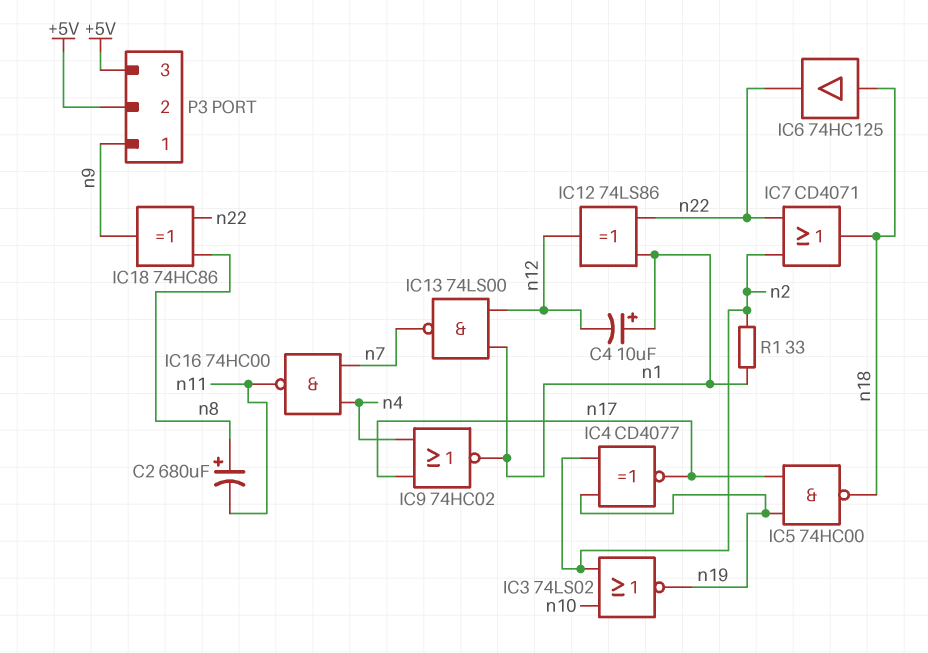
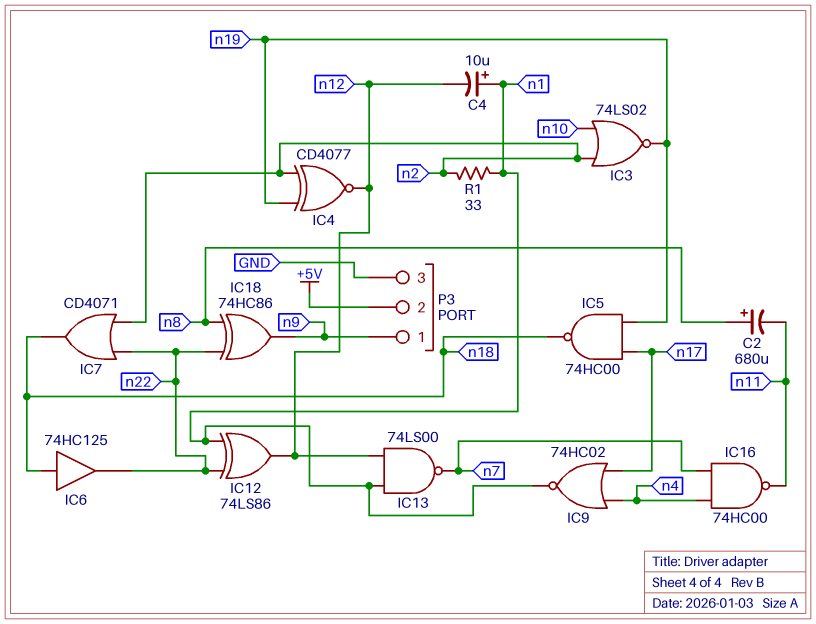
IC4: XNOR CD4077 (in n2, in n19, out n17) -> XNOR CD4077 (in n2, in n19, out n12)
P3 pin 3: +5V -> GND

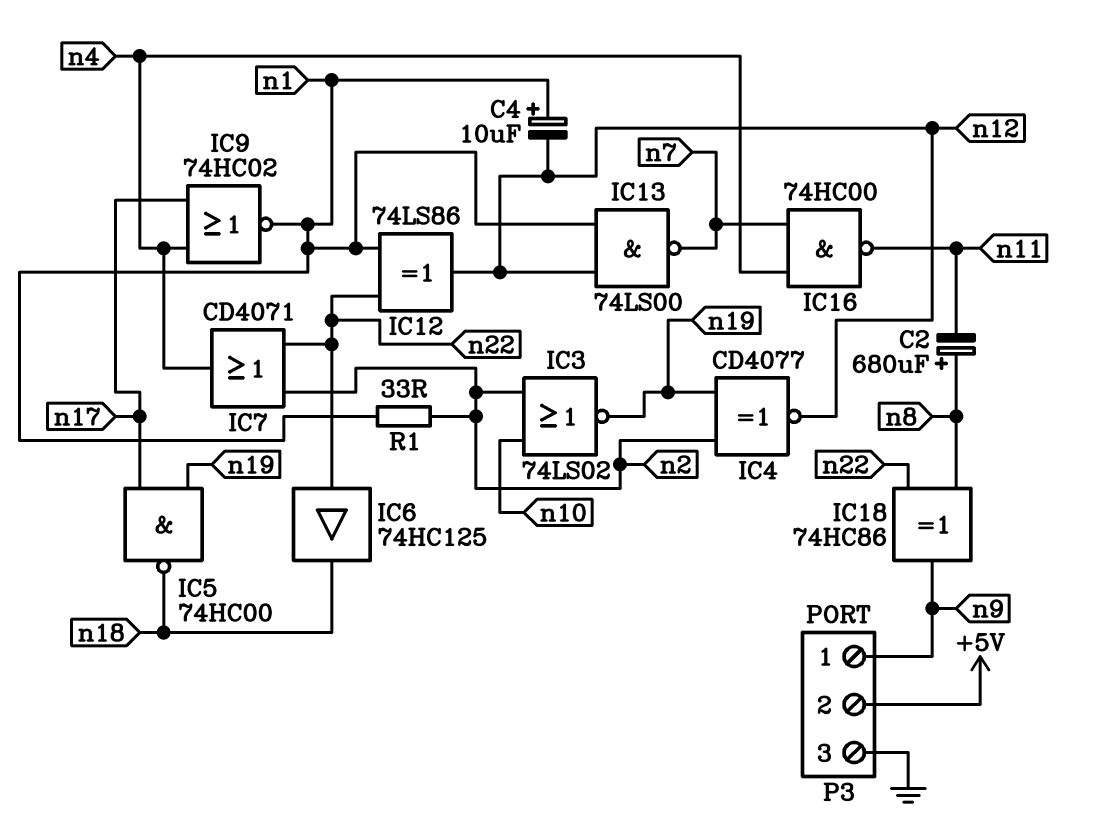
IC6: buffer 74HC125 (in n18, out n22) -> buffer 74HC125 (in n22, out n18)
IC7: OR CD4071 (in n2, in n22, out n18) -> OR CD4071 (in n2, in n22, out n4)

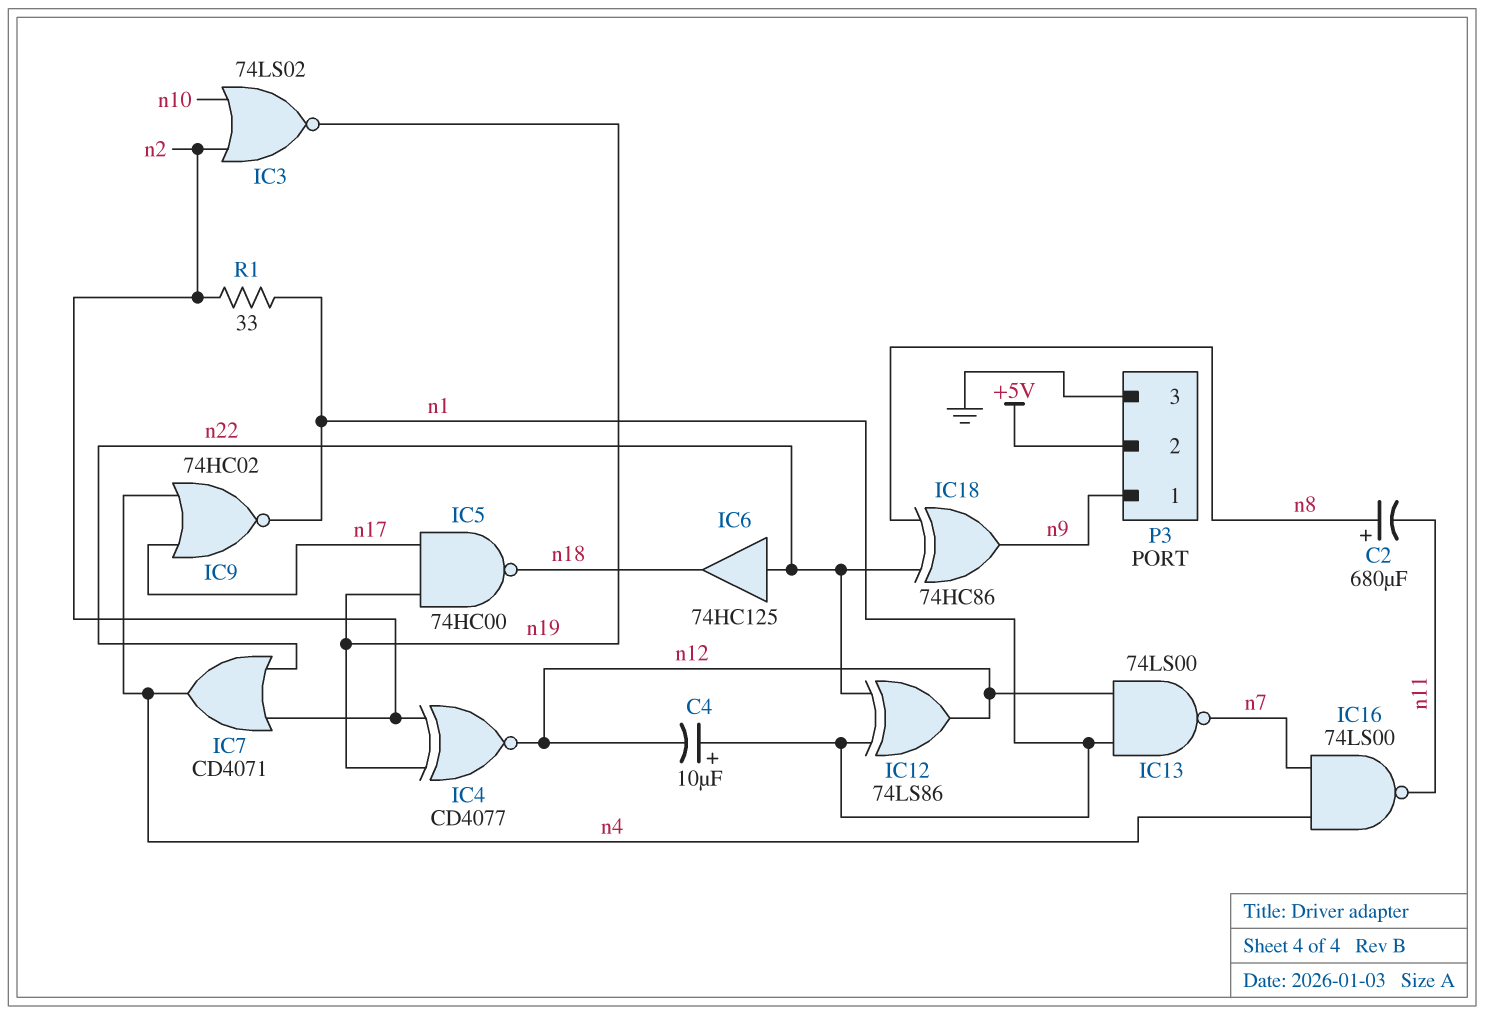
IC16: NAND 74HC00 (in n4, in n7, out n11) -> NAND 74LS00 (in n4, in n7, out n11)

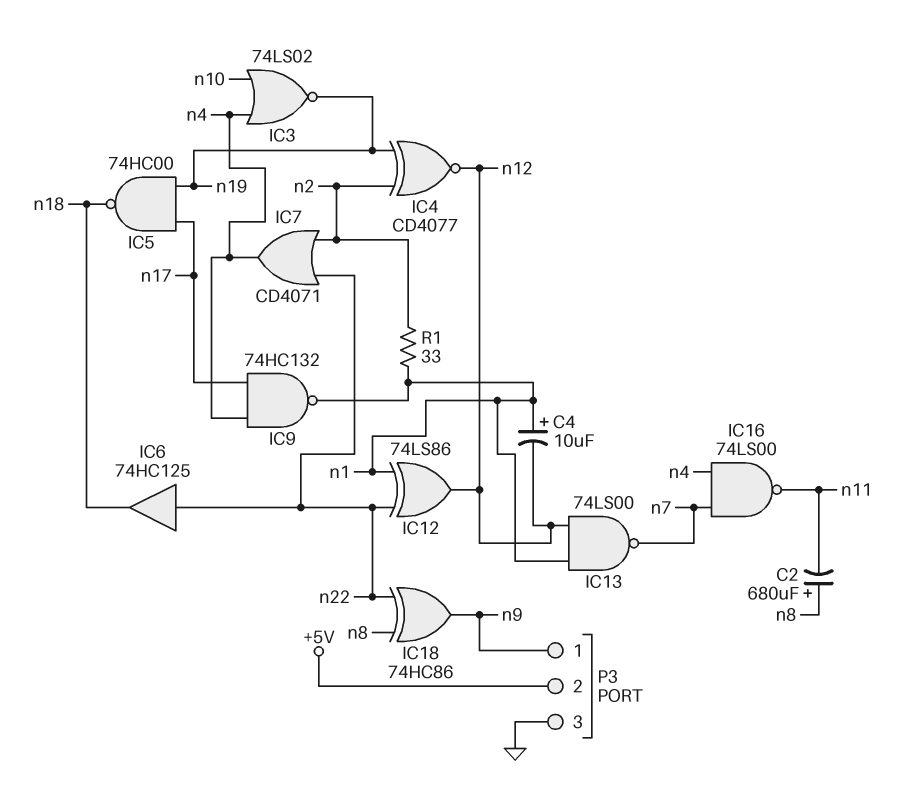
IC3: NOR 74LS02 (in n2, in n10, out n19) -> NOR 74LS02 (in n4, in n10, out n19)
IC9: NOR 74HC02 (in n4, in n17, out n1) -> NAND 74HC132 (in n4, in n17, out n1)

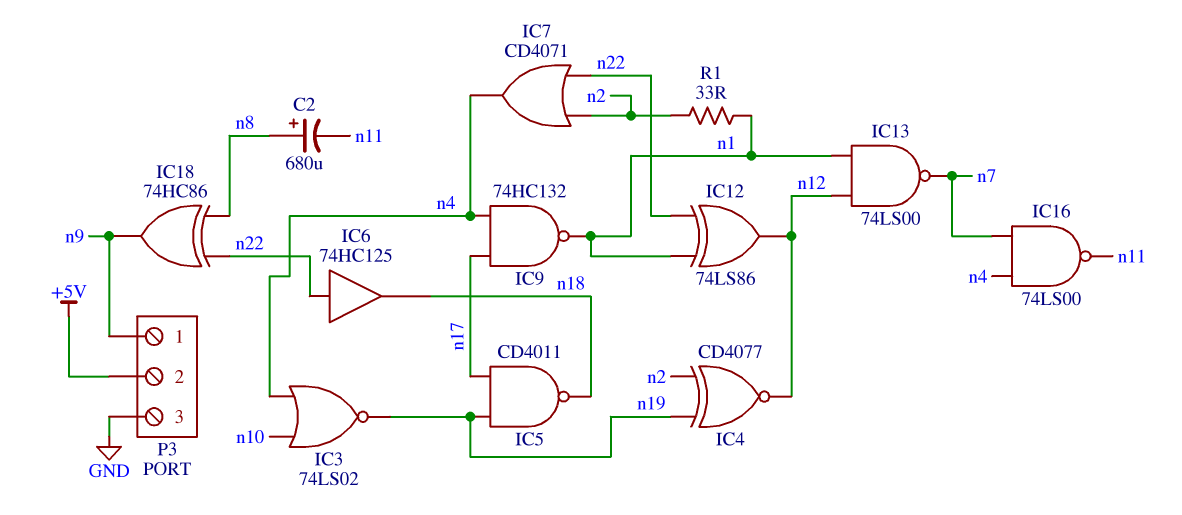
C4: 10uF (plus n1, minus n12) -> none
IC5: NAND 74HC00 (in n17, in n19, out n18) -> NAND CD4011 (in n17, in n19, out n18)

